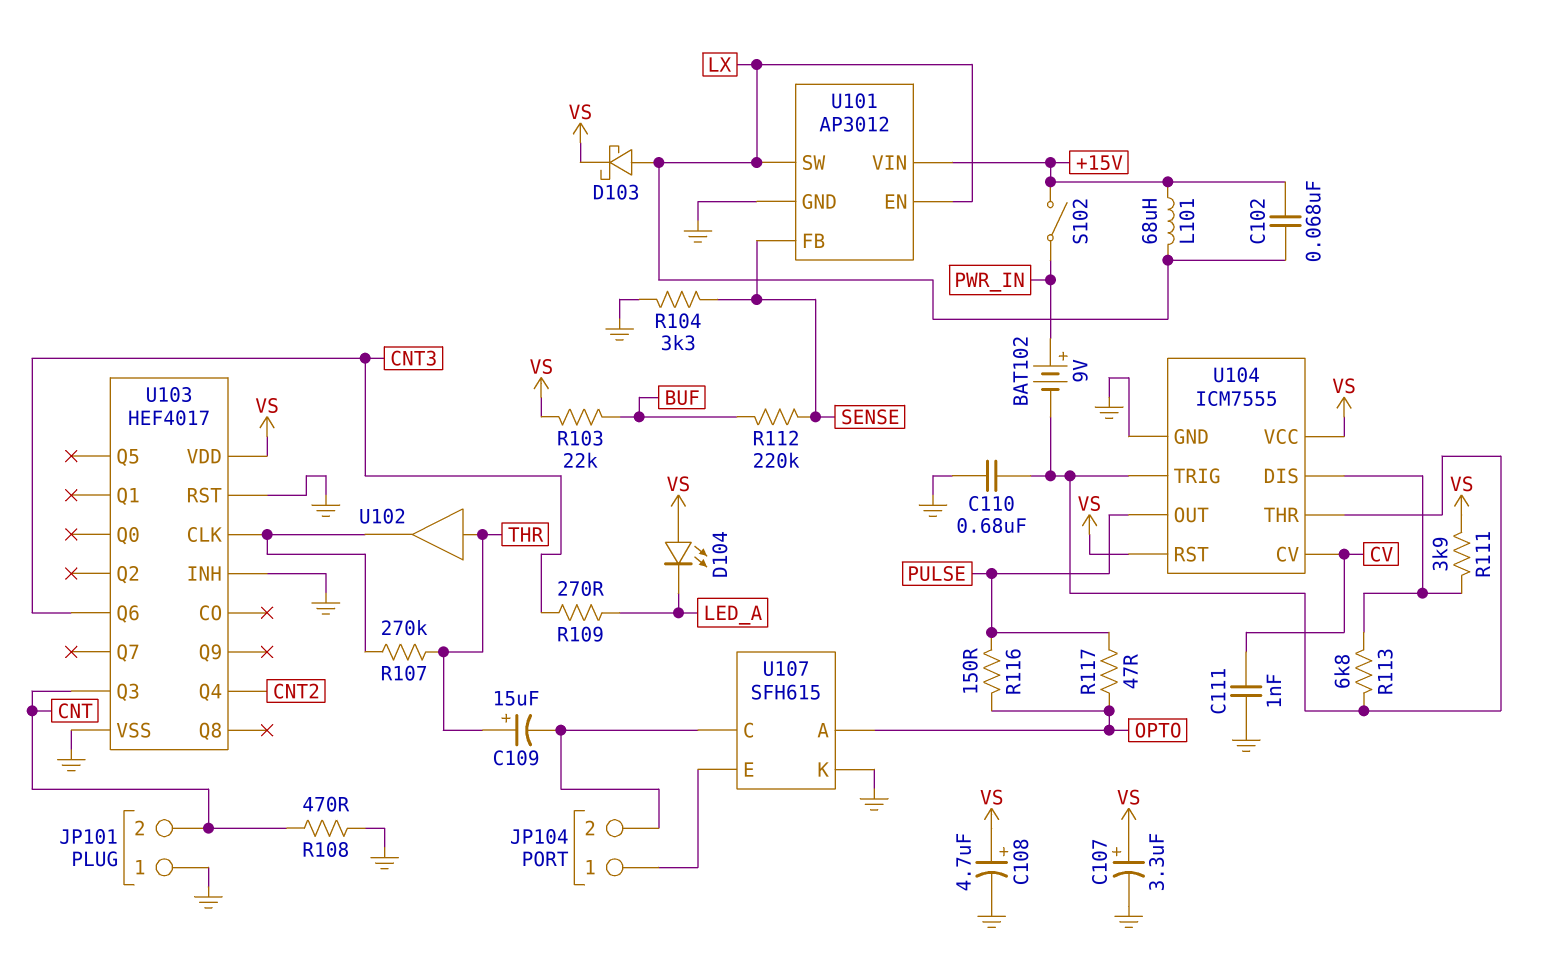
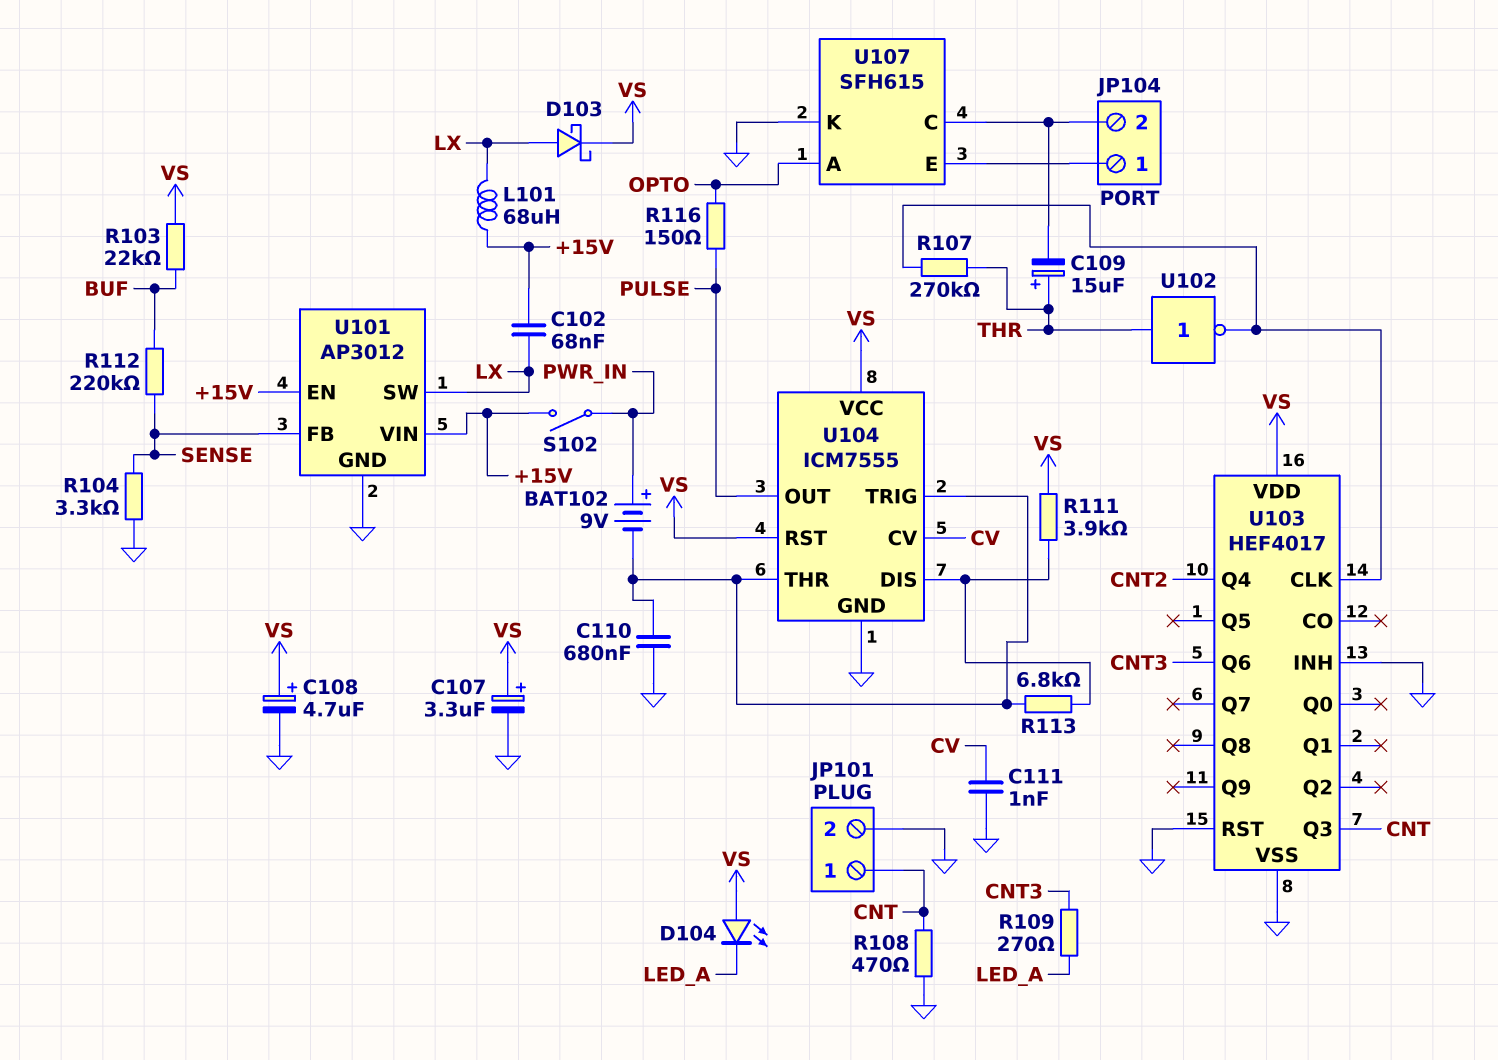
JP101 pin 1: GND -> CNT
JP101 pin 2: CNT -> GND
R117: 47 (OPTO, PULSE) -> none
U101 pin EN: LX -> +15V
U102: buffer (in THR, out U103/CLK) -> NOT (in THR, out U103/CLK)

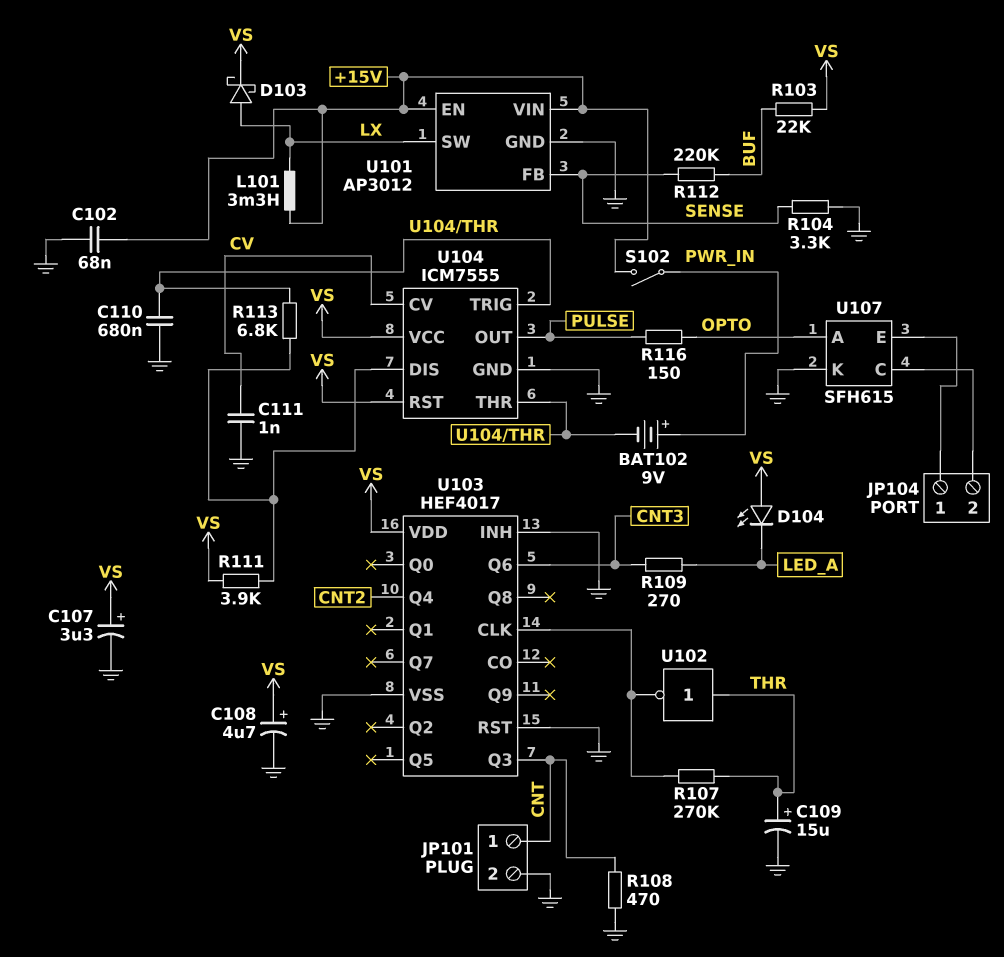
C102: 68nF (+15V, LX) -> 68nF (+15V, GND)
C109: 15uF (plus THR, minus JP104/2) -> 15uF (plus THR, minus GND)
L101: 68uH (+15V, LX) -> 3.3mH (+15V, LX)

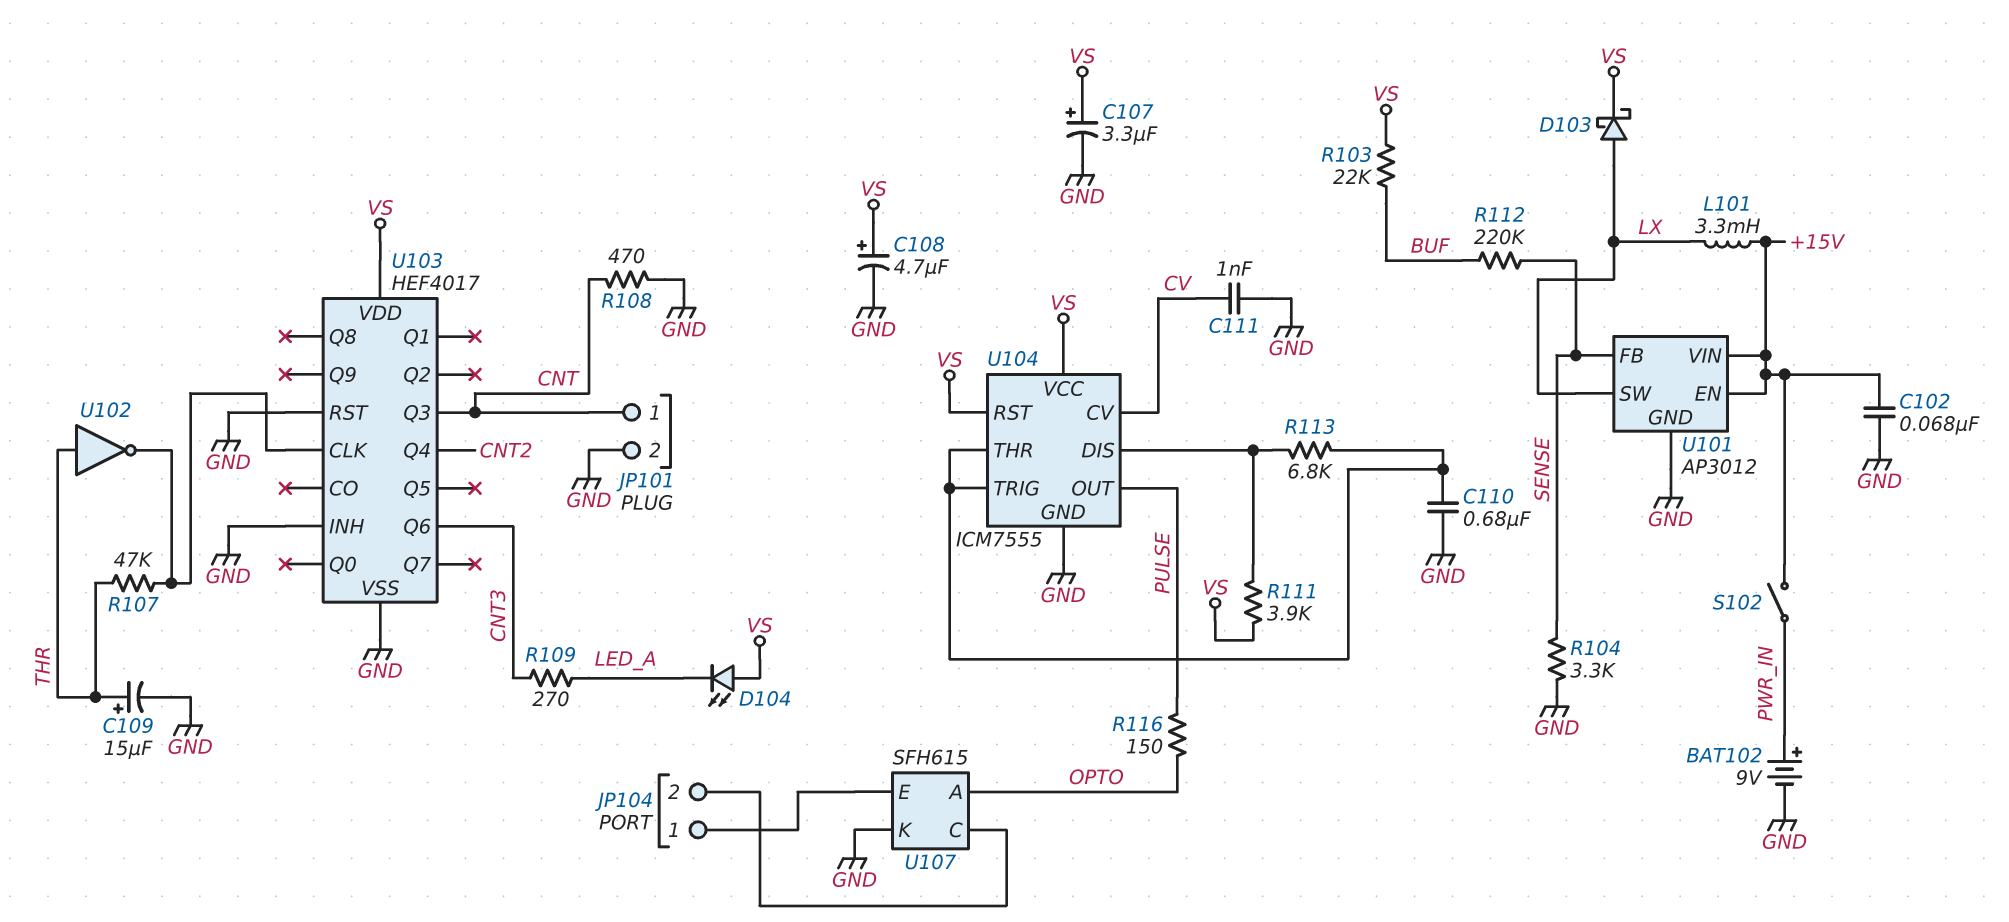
BAT102: 9V (plus PWR_IN, minus U104/THR) -> 9V (plus PWR_IN, minus GND)
R107: 270k (THR, U103/CLK) -> 47k (THR, U103/CLK)

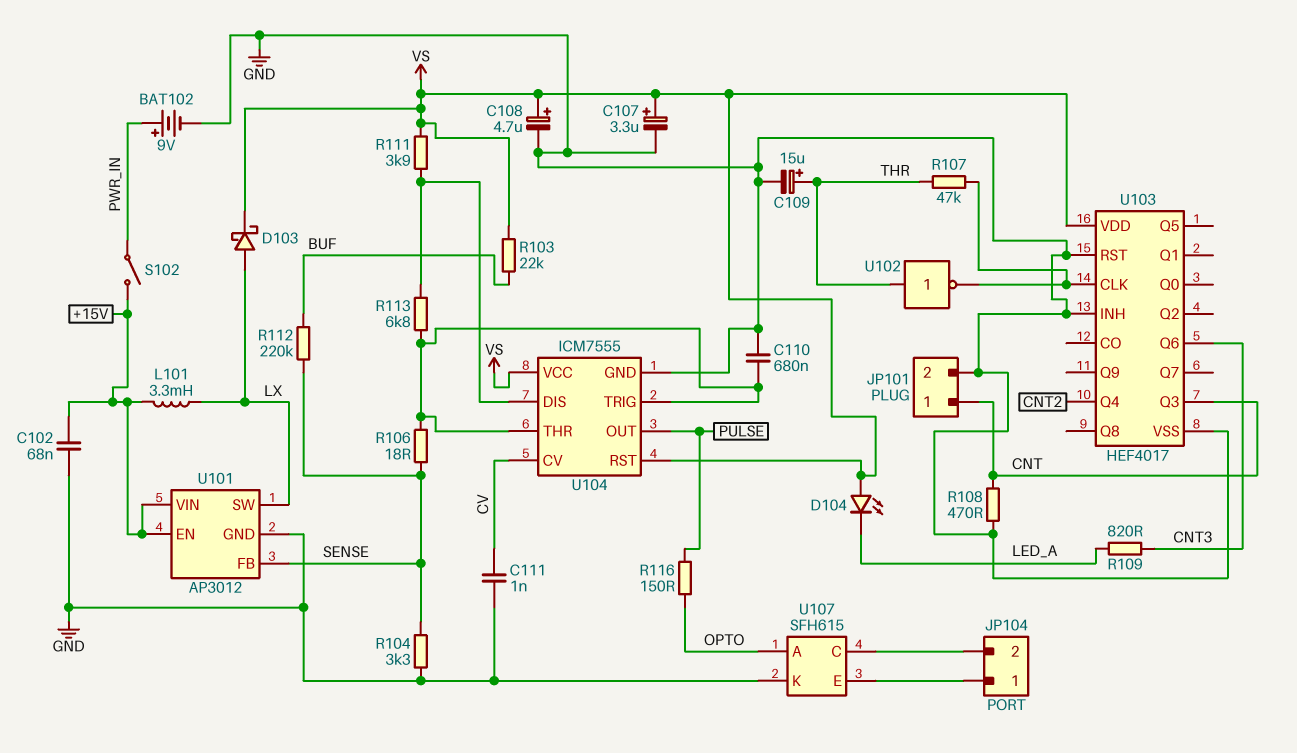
R106: none -> 18 (SENSE, U104/THR)
R109: 270 (CNT3, LED_A) -> 820 (CNT3, LED_A)

